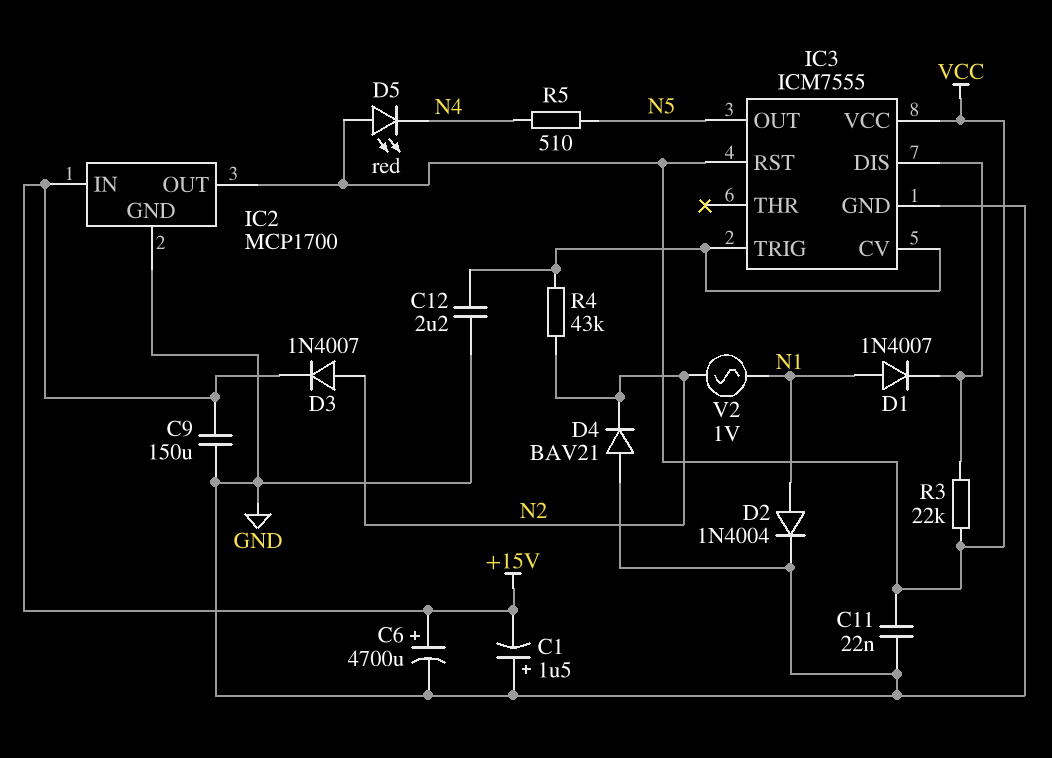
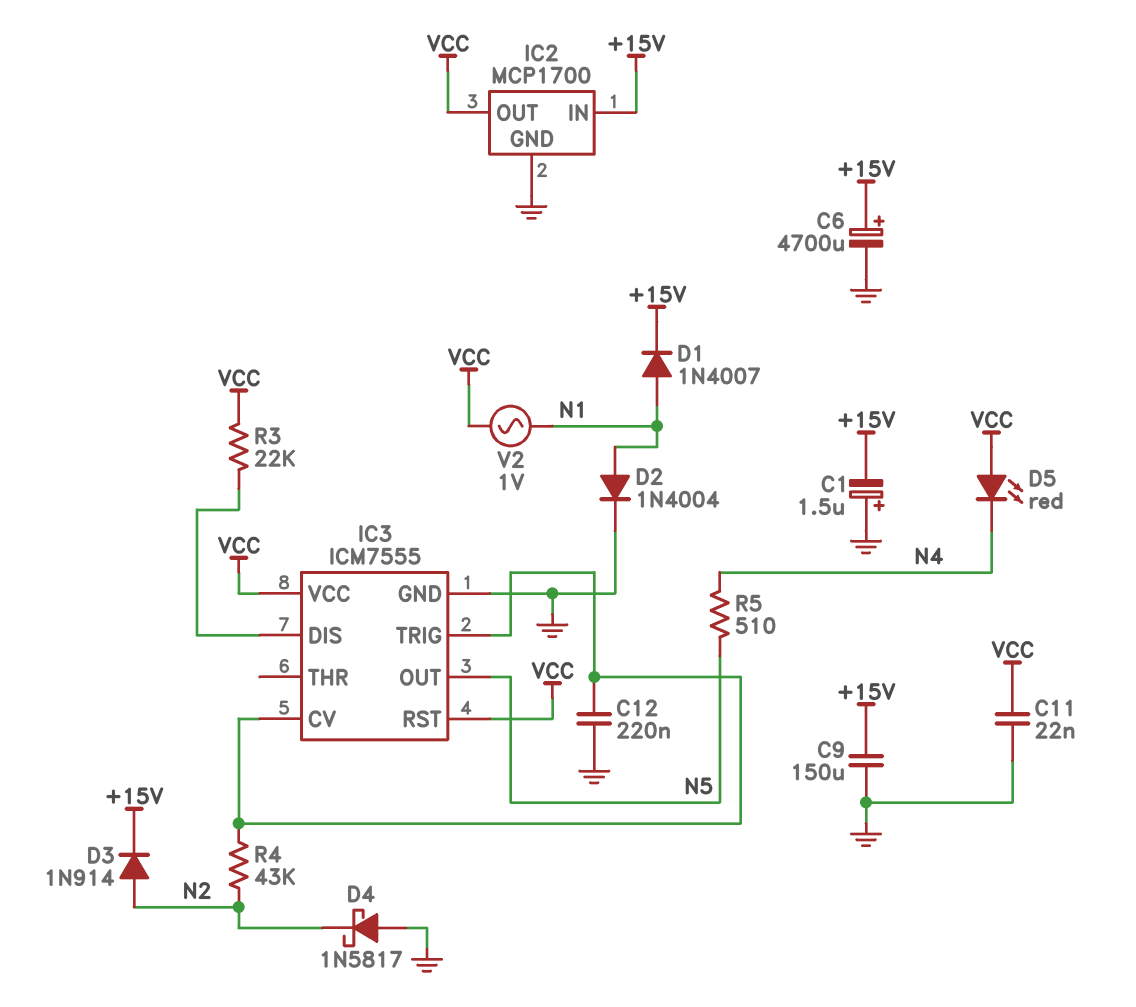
C12: 2.2uF (GND, IC3/CV) -> 220nF (GND, IC3/CV)
D1: diode 1N4007 (A N1, K IC3/DIS) -> diode 1N4007 (A N1, K +15V)
D3: diode 1N4007 (A N2, K +15V) -> diode 1N914 (A N2, K +15V)
D4: diode BAV21 (A GND, K N2) -> schottky 1N5817 (A GND, K N2)
V2: AC 1V (N1, N2) -> AC 1V (N1, VCC)

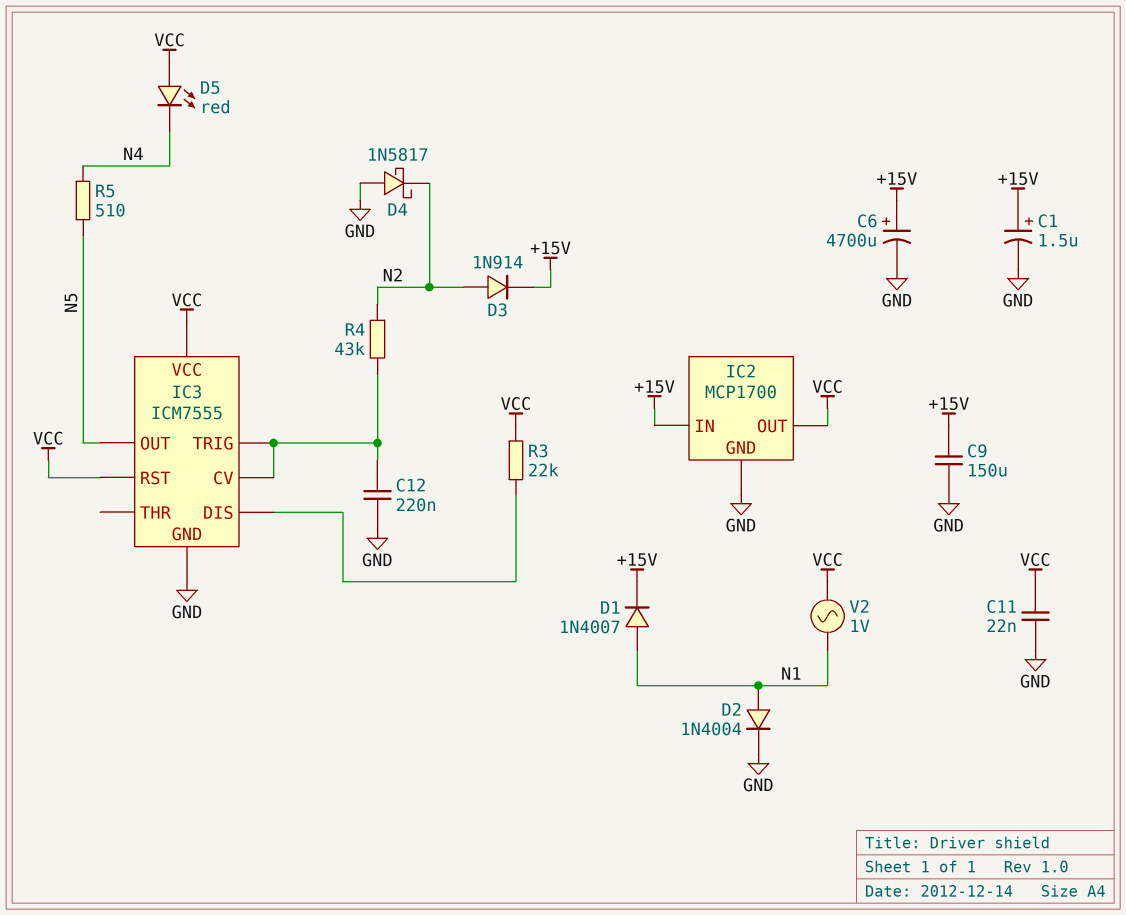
C1: 1.5uF (plus GND, minus +15V) -> 1.5uF (plus +15V, minus GND)

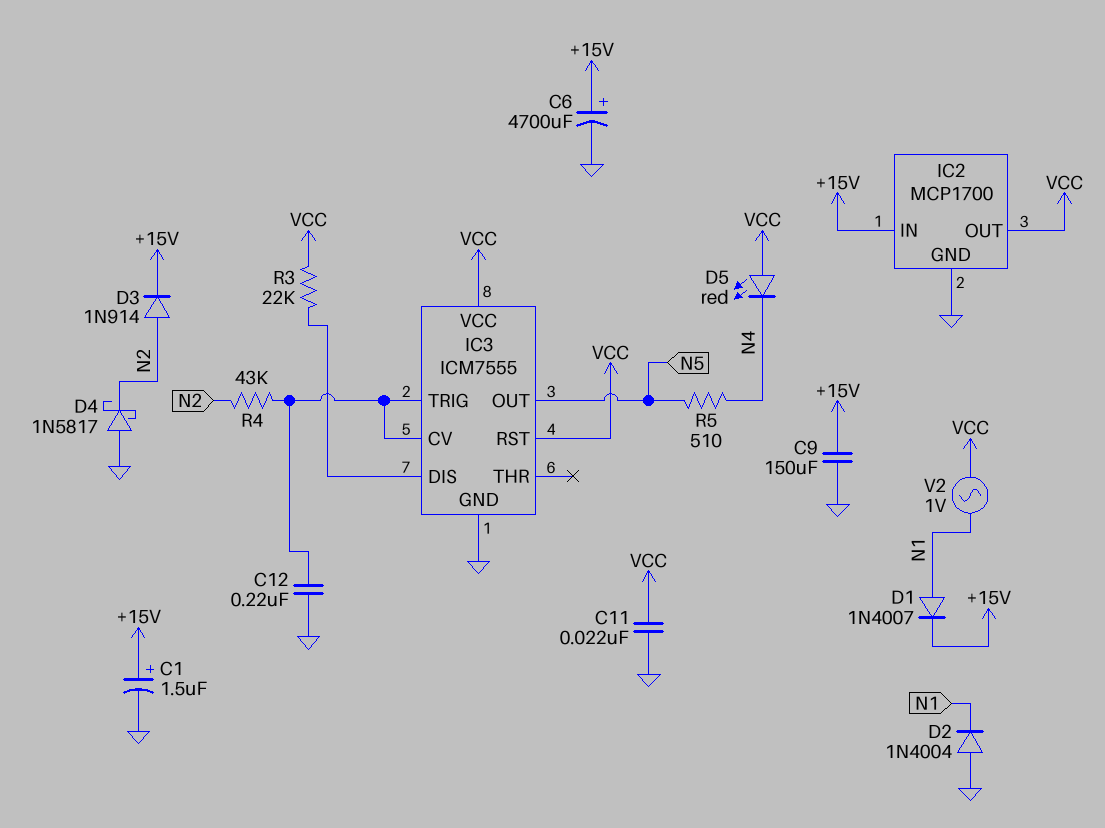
D2: diode 1N4004 (A N1, K GND) -> diode 1N4004 (A GND, K N1)

